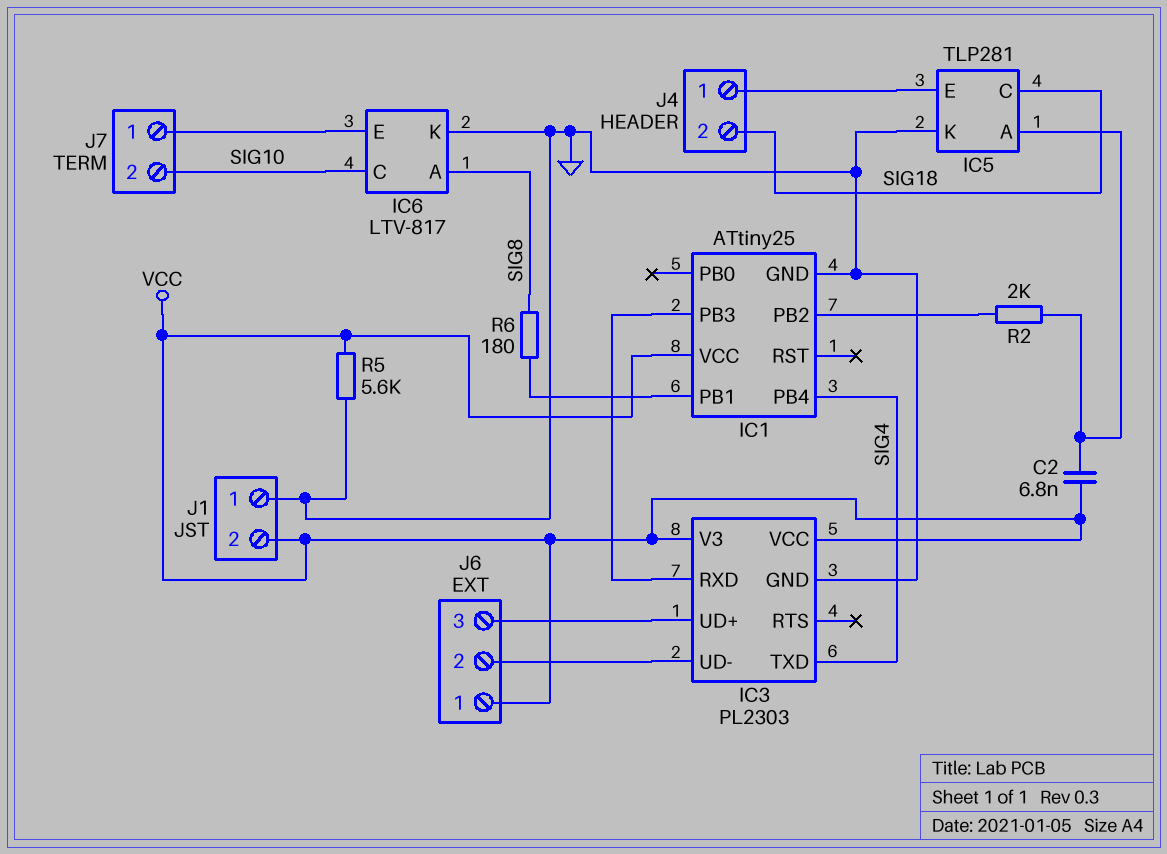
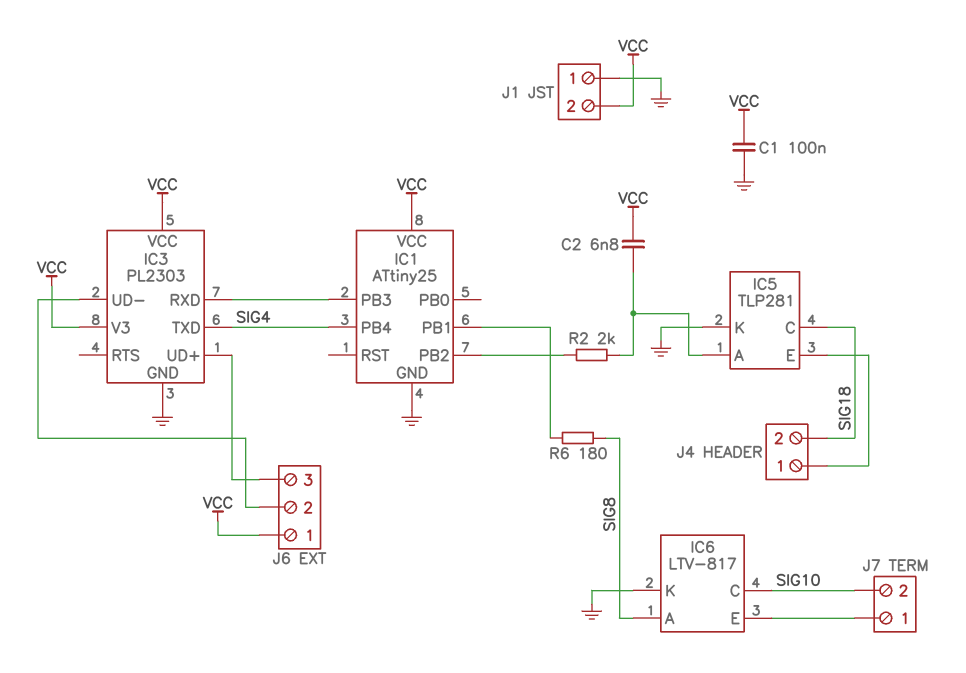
C1: none -> 100nF (GND, VCC)
R5: 5.6k (GND, VCC) -> none

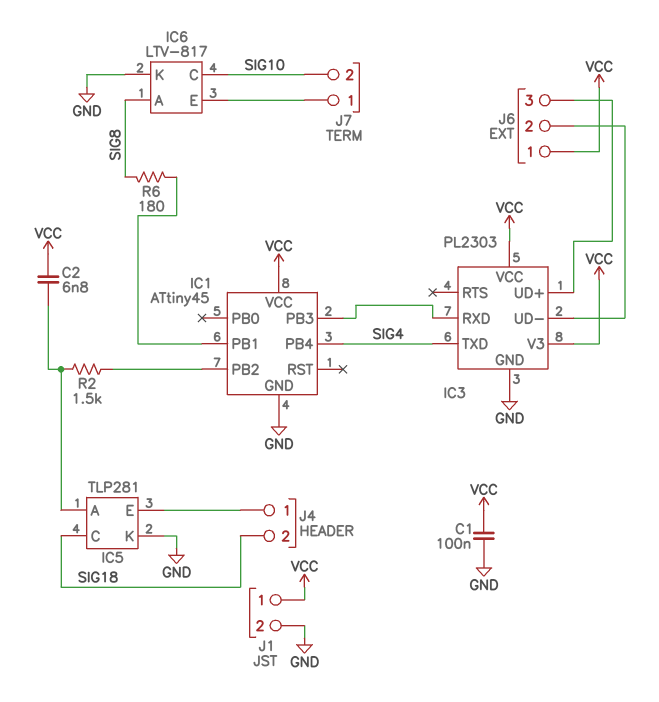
IC1: ATtiny25 -> ATtiny45
J1 pin 1: GND -> VCC
J1 pin 2: VCC -> GND
R2: 2k (IC1/PB2, IC5/A) -> 1.5k (IC1/PB2, IC5/A)

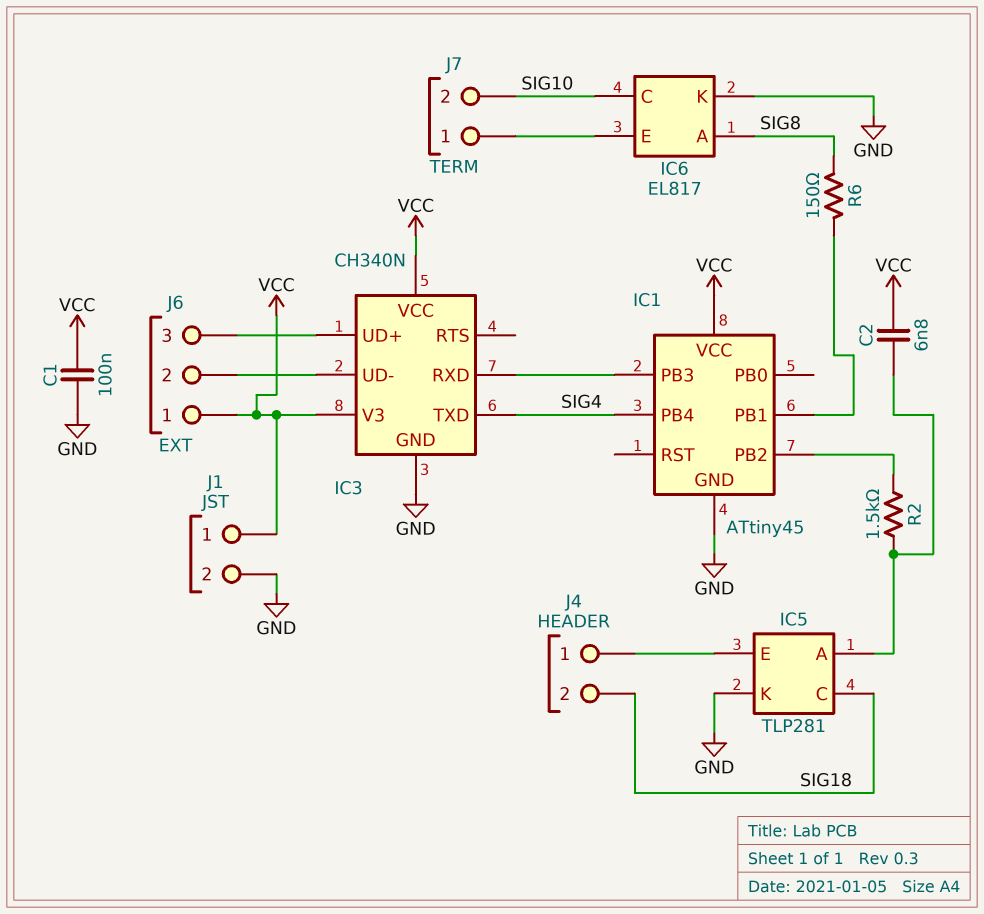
IC3: PL2303 -> CH340N
IC6: LTV-817 -> EL817
R6: 180 (IC1/PB1, SIG8) -> 150 (IC1/PB1, SIG8)

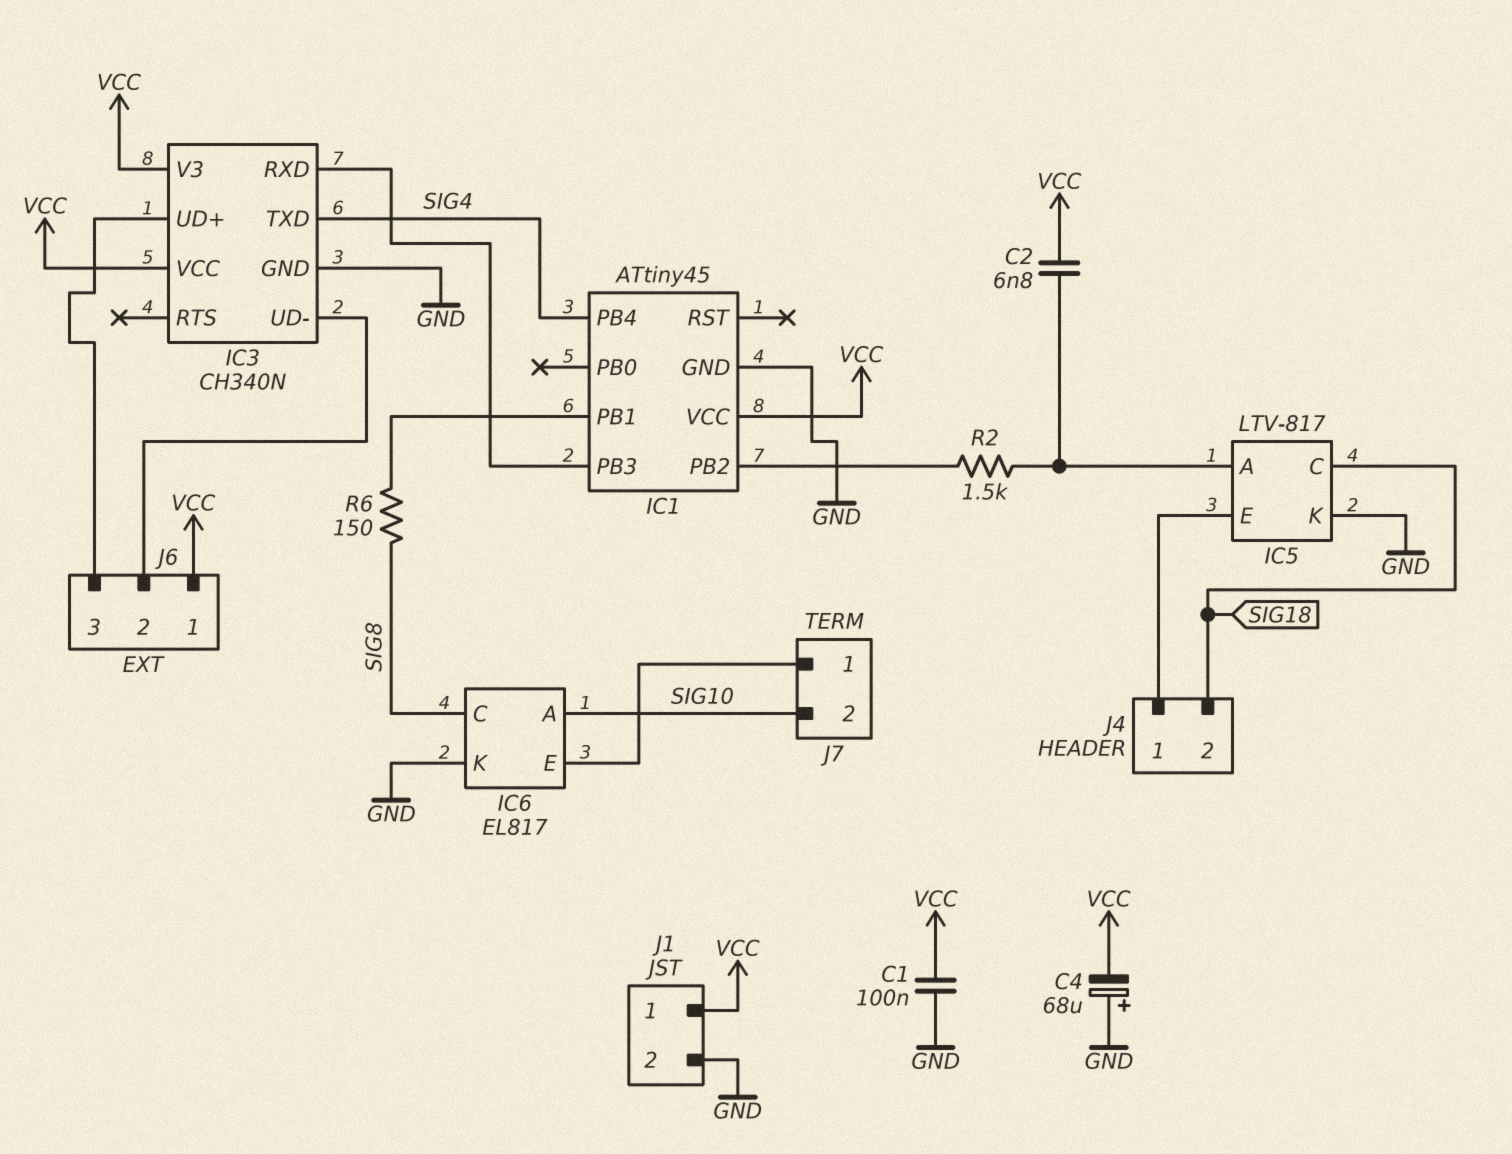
C4: none -> 68uF (plus GND, minus VCC)
IC5: TLP281 -> LTV-817
IC6 pin A: SIG8 -> SIG10
IC6 pin C: SIG10 -> SIG8

